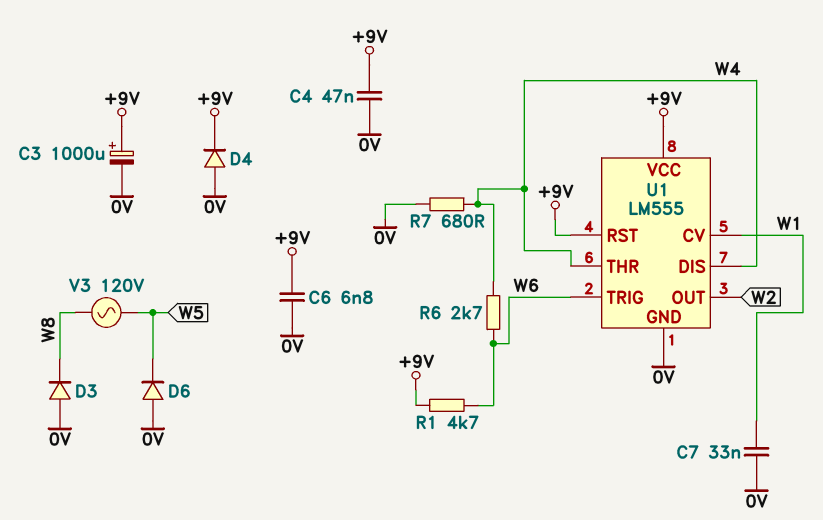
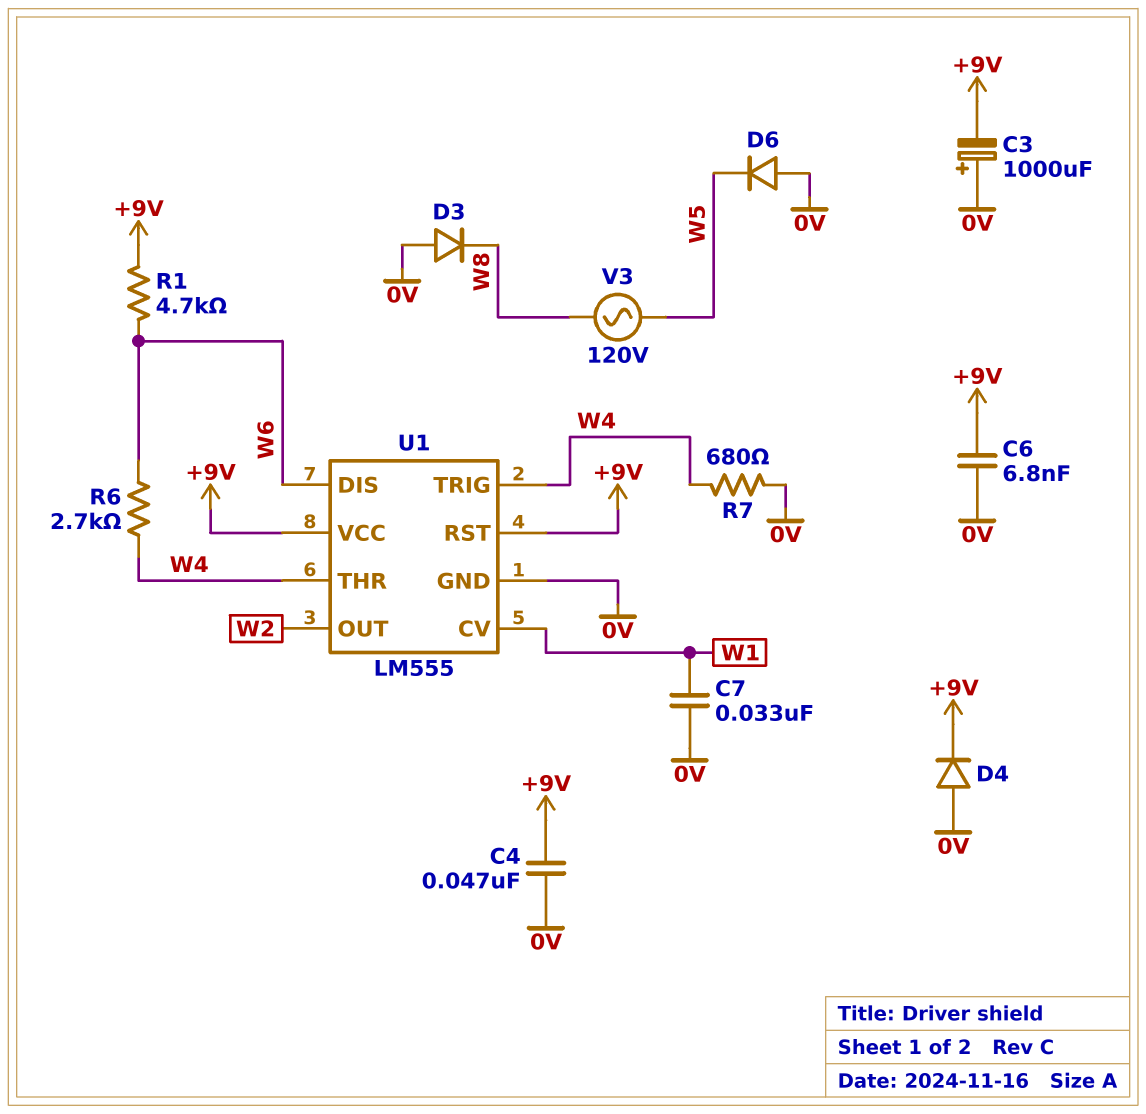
C3: 1000uF (plus +9V, minus 0V) -> 1000uF (plus 0V, minus +9V)
U1 pin DIS: W4 -> W6
U1 pin TRIG: W6 -> W4

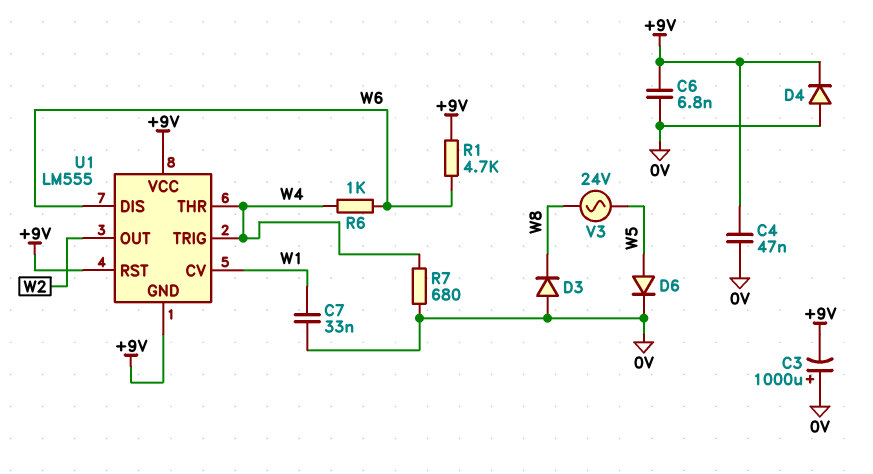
D6: diode (A 0V, K W5) -> diode (A W5, K 0V)
R6: 2.7k (W4, W6) -> 1k (W4, W6)
U1 pin GND: 0V -> +9V
V3: AC 120V (W5, W8) -> AC 24V (W5, W8)

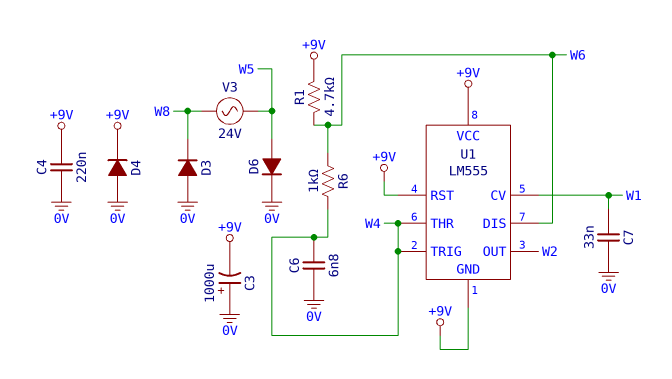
C4: 47nF (+9V, 0V) -> 220nF (+9V, 0V)
C6: 6.8nF (+9V, 0V) -> 6.8nF (0V, W4)
R7: 680 (0V, W4) -> none

